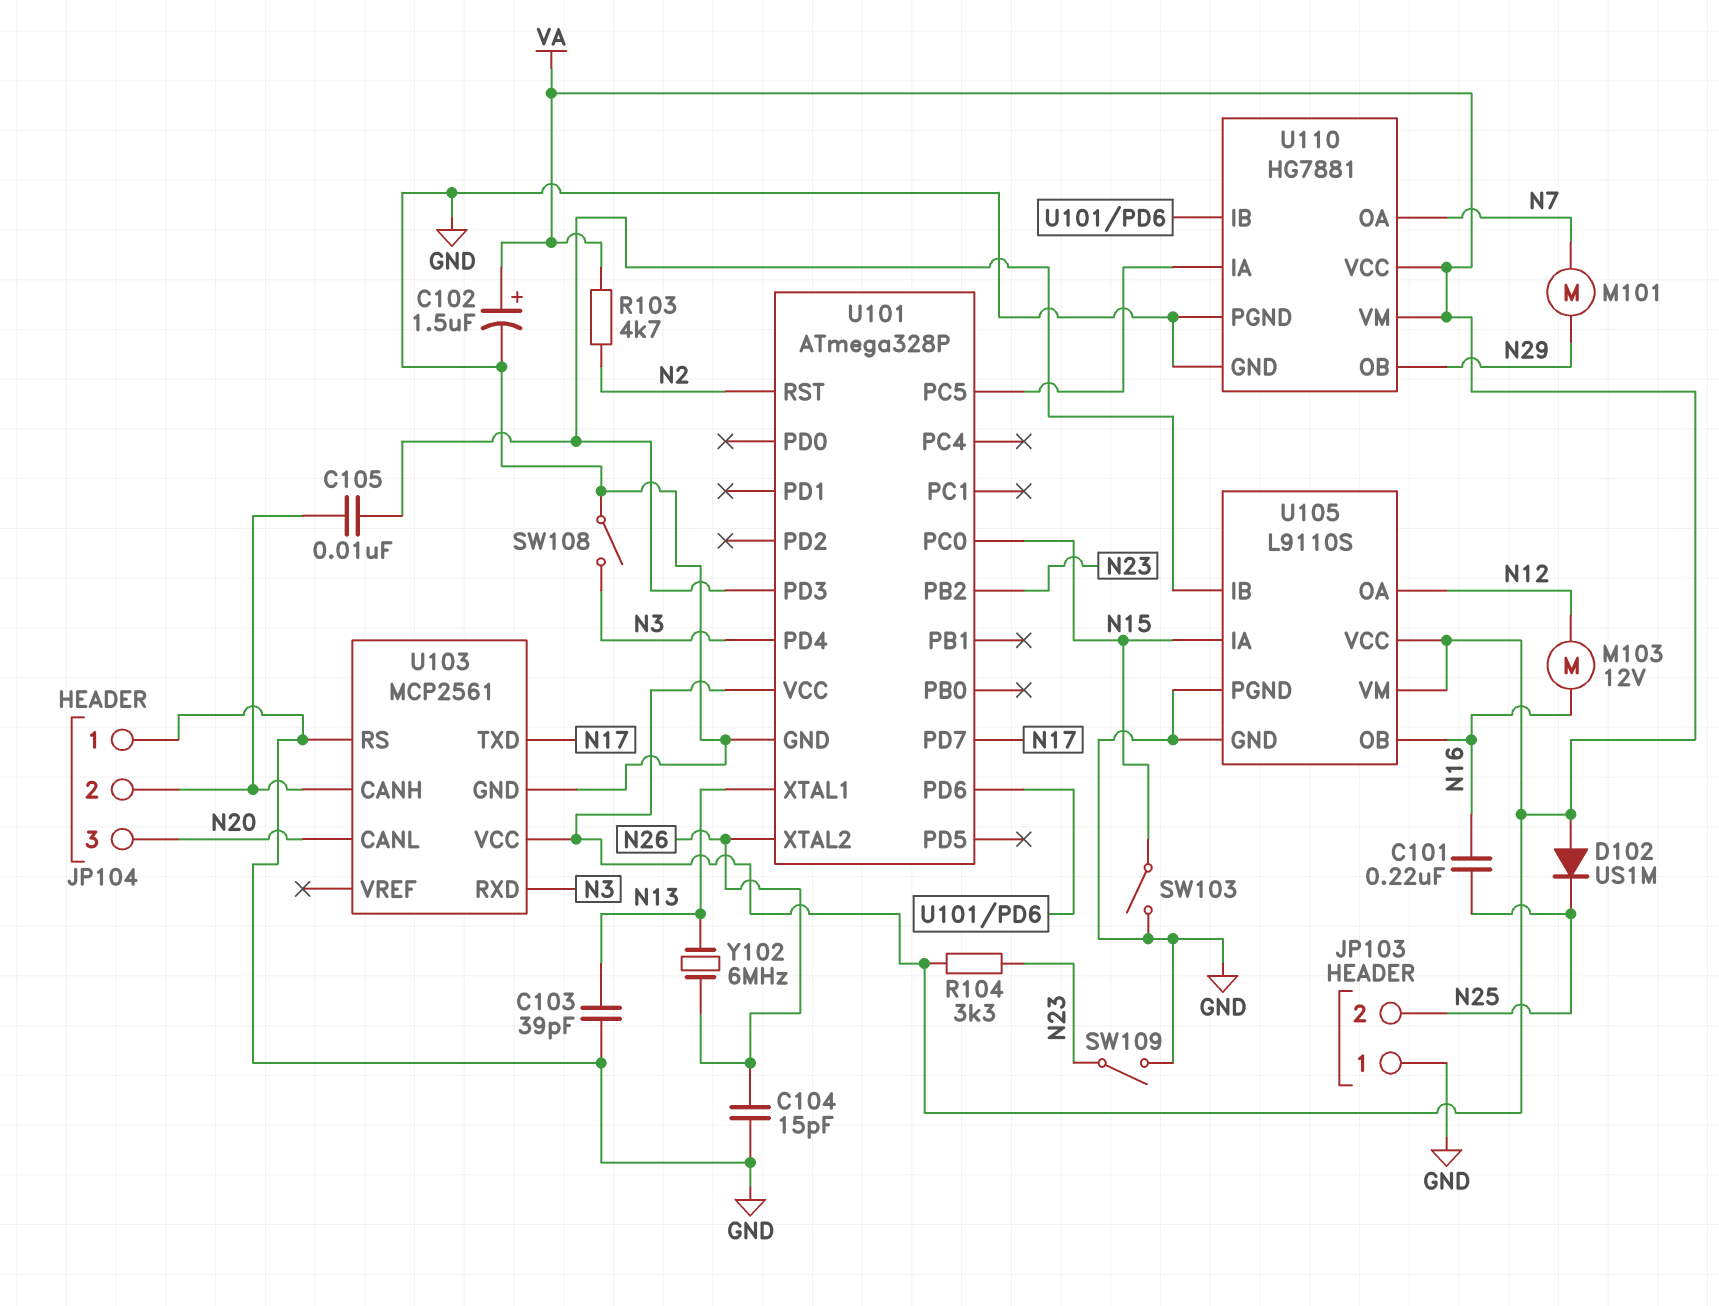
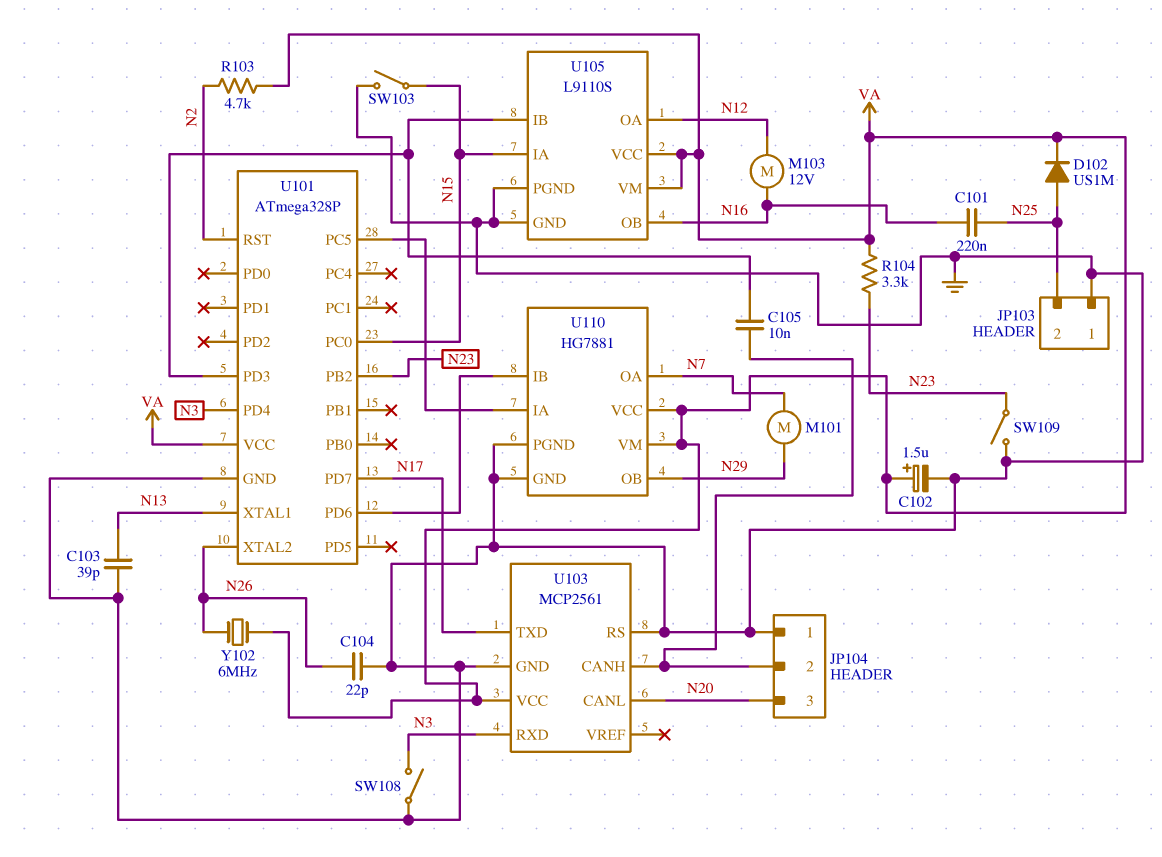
C104: 15pF (GND, N26) -> 22pF (GND, N26)
D102: diode US1M (A VA, K N25) -> diode US1M (A N25, K VA)
Y102: 6MHz (N13, N26) -> 6MHz (N26, VA)

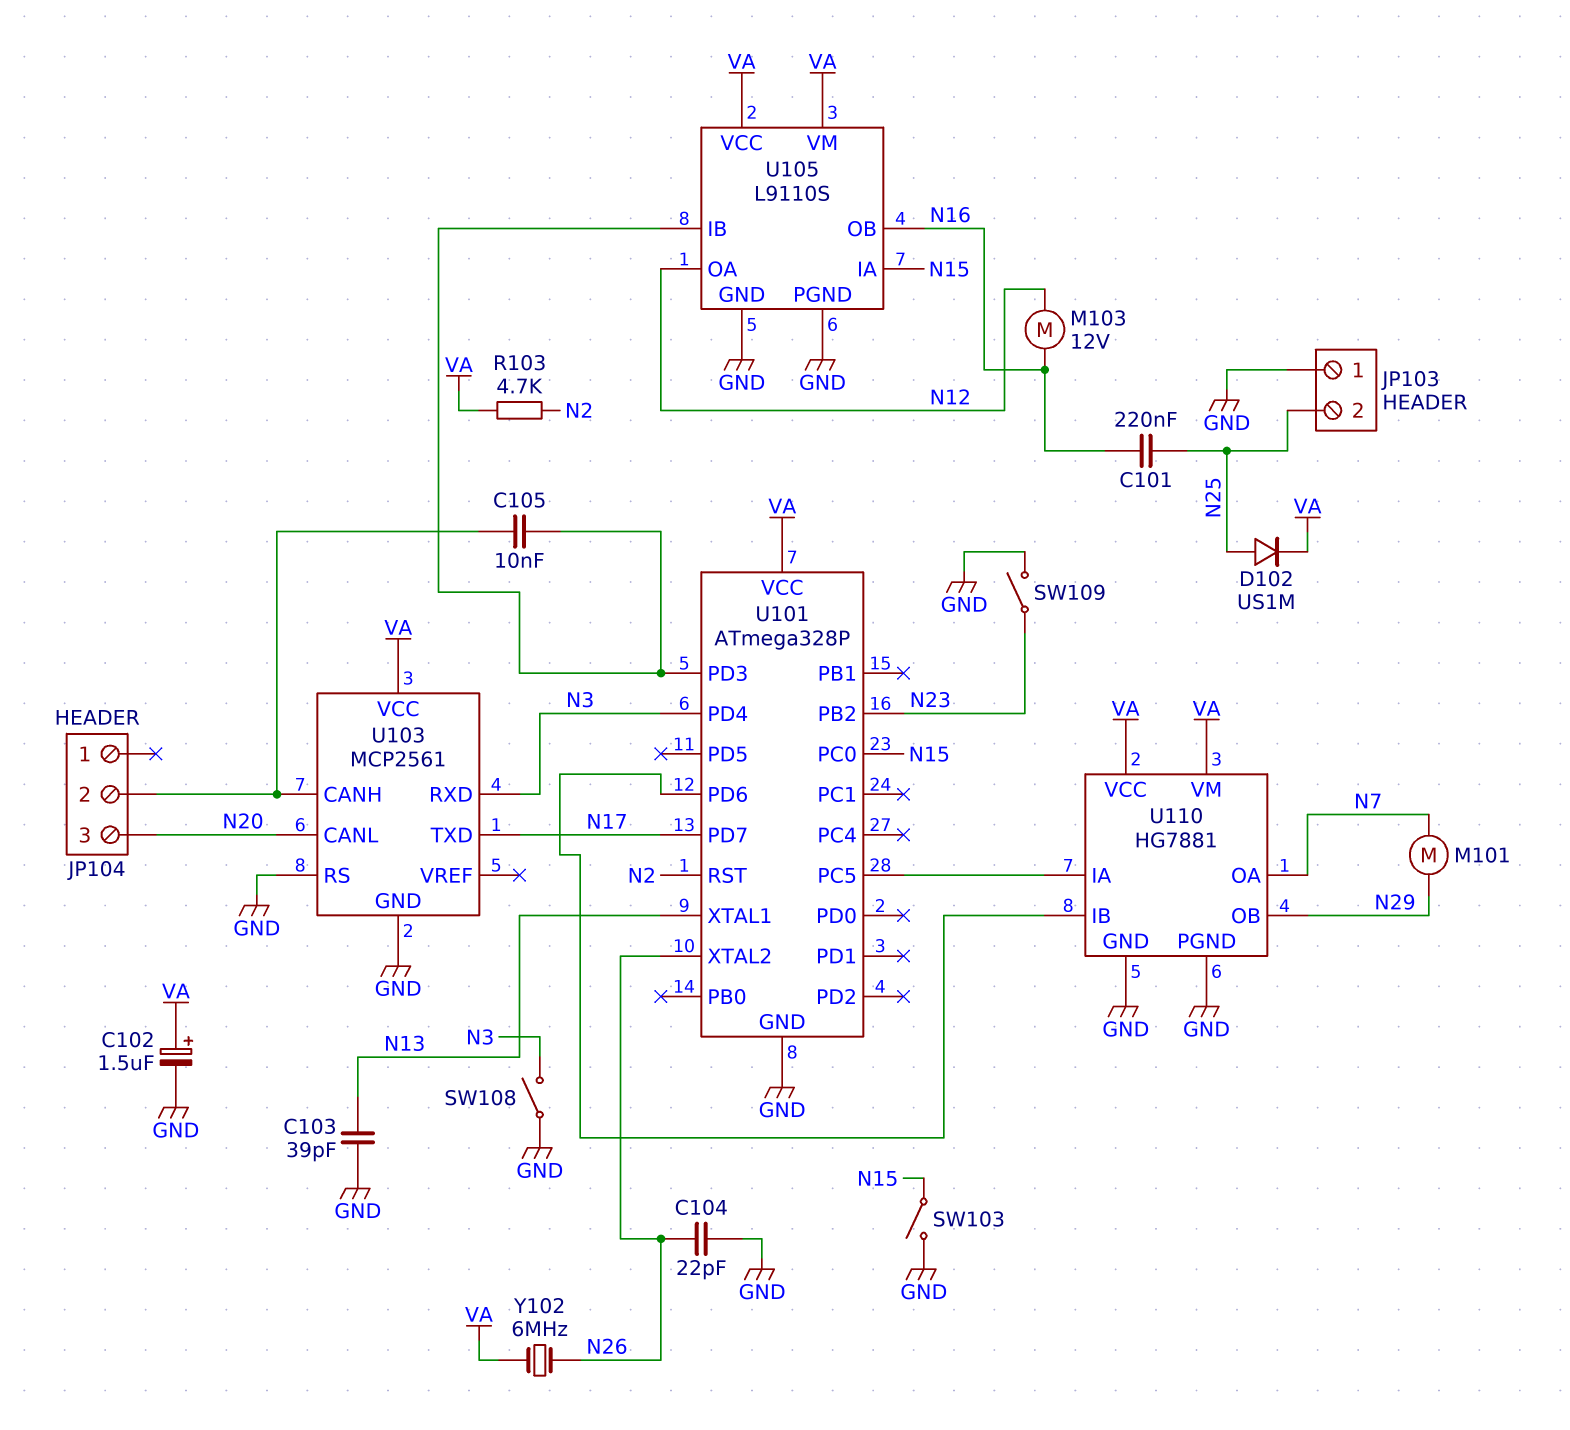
JP104 pin 1: GND -> none
R104: 3.3k (N23, VA) -> none

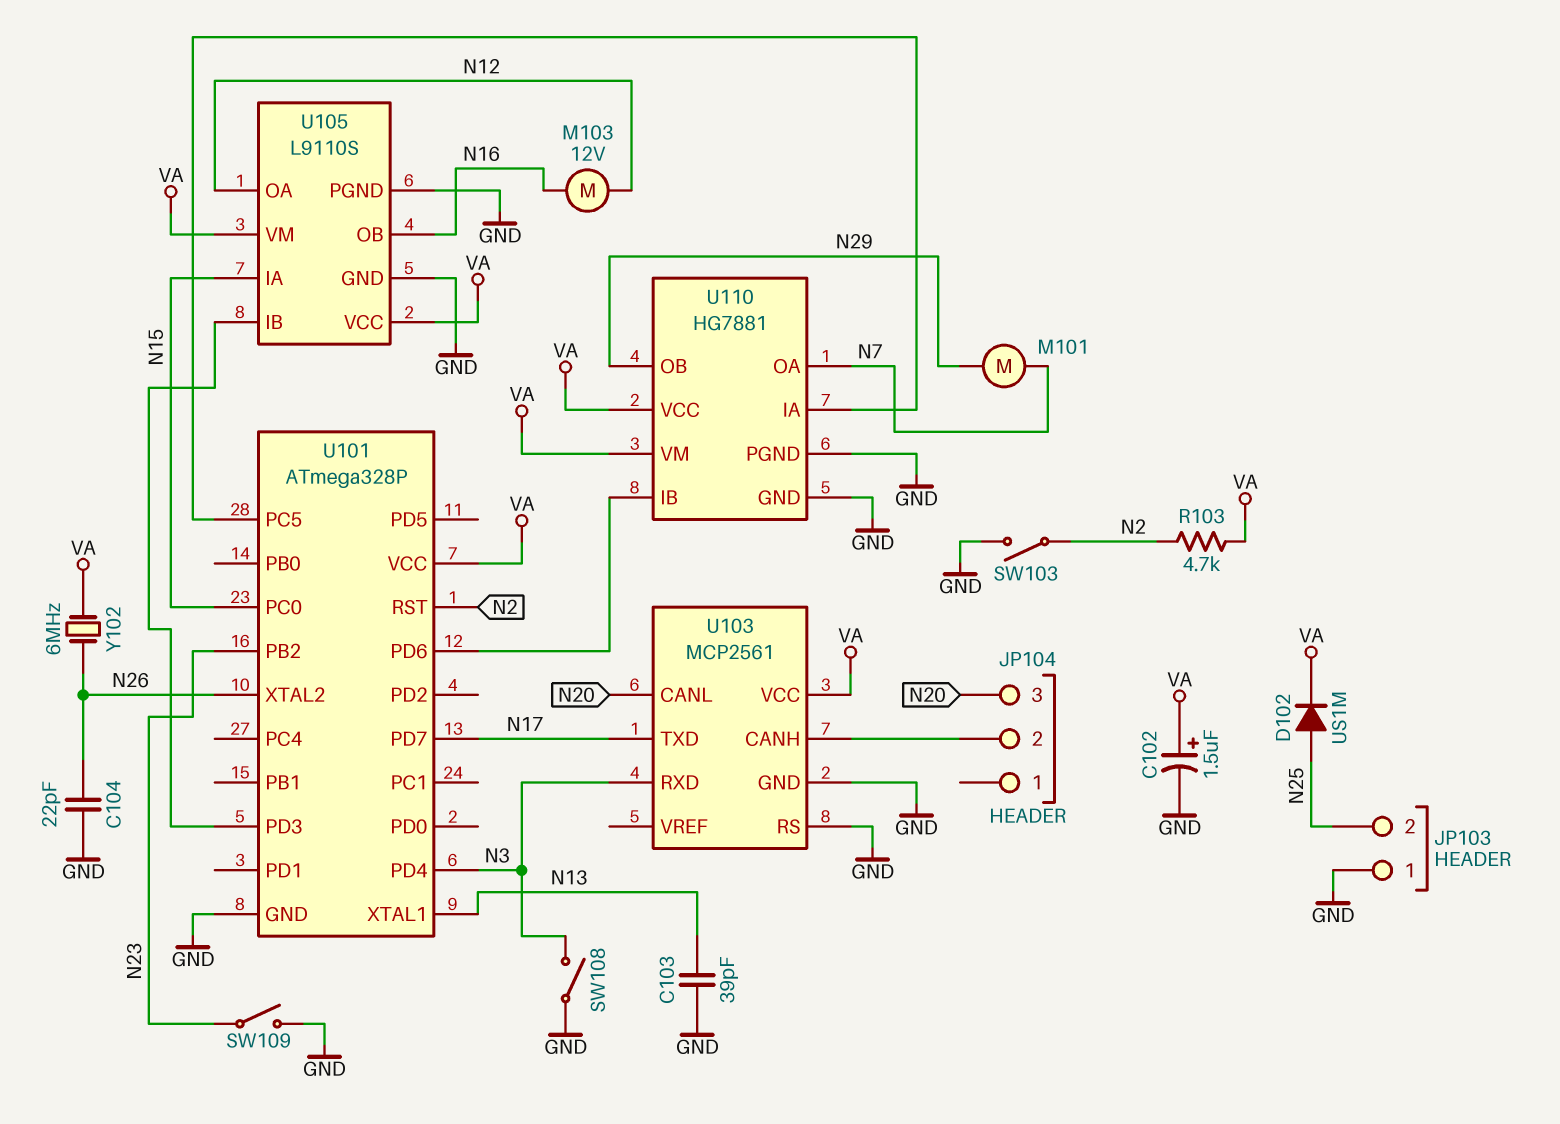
C101: 220nF (N16, N25) -> none
C105: 10nF (JP104/2, U101/PD3) -> none
SW103: switch (GND, N15) -> switch (GND, N2)

